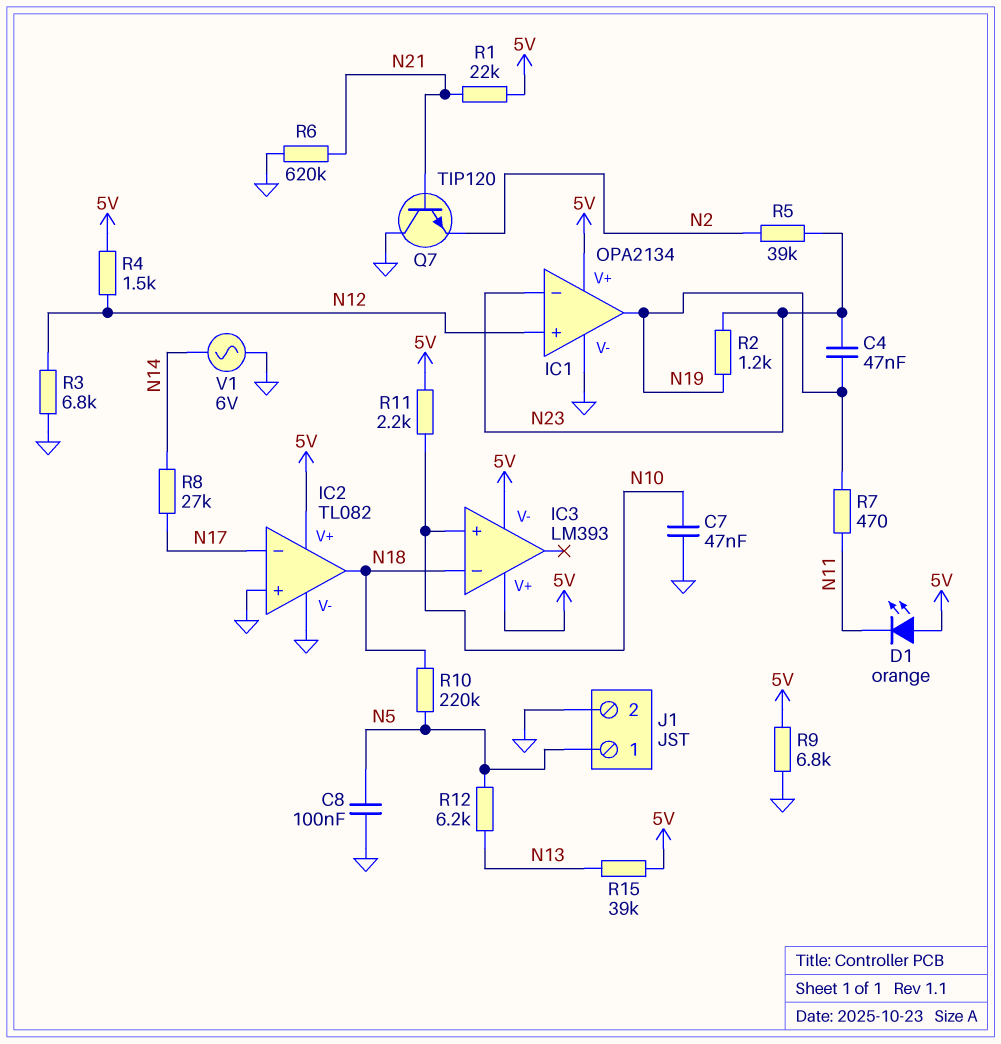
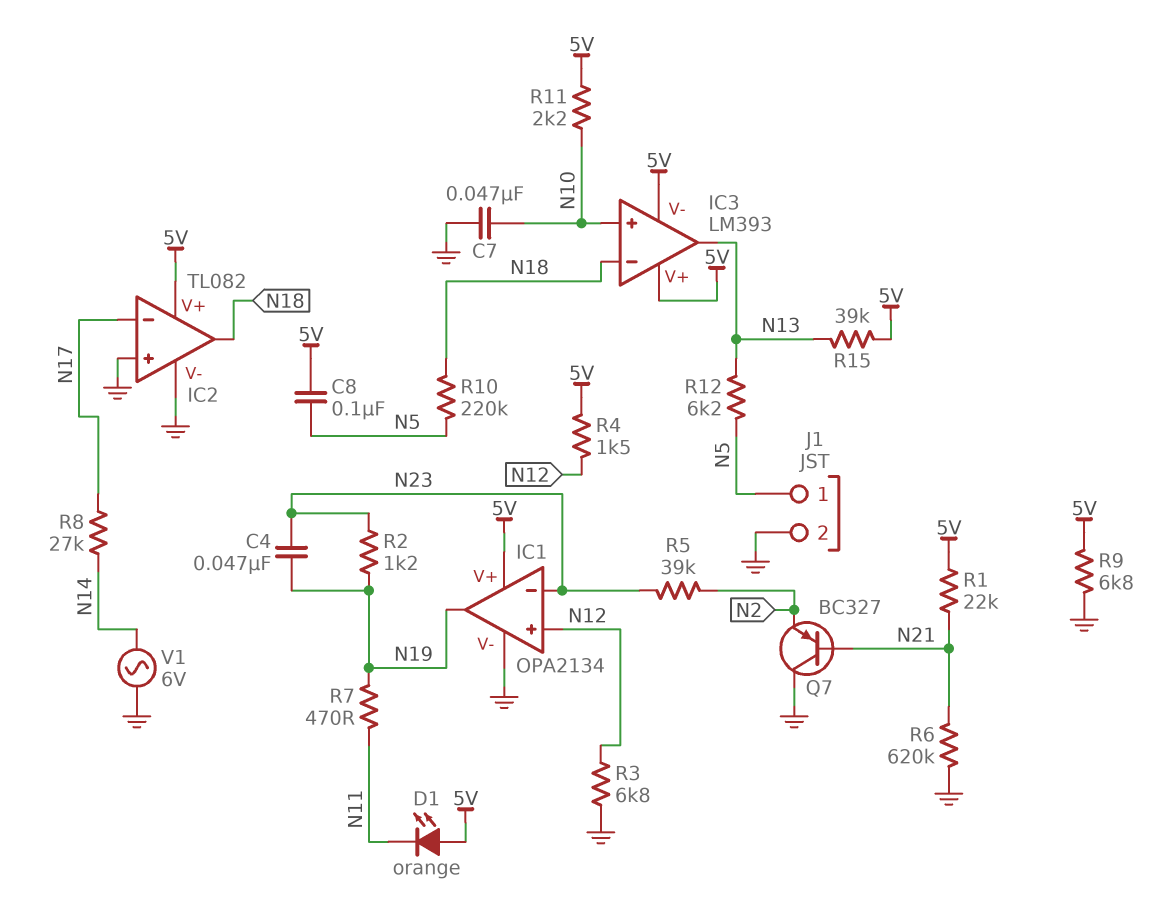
C8: 100nF (GND, N5) -> 100nF (5V, N5)
IC3 pin out: none -> N13
Q7: NPN TIP120 (B N21, C GND, E N2) -> PNP BC327 (B N21, C GND, E N2)

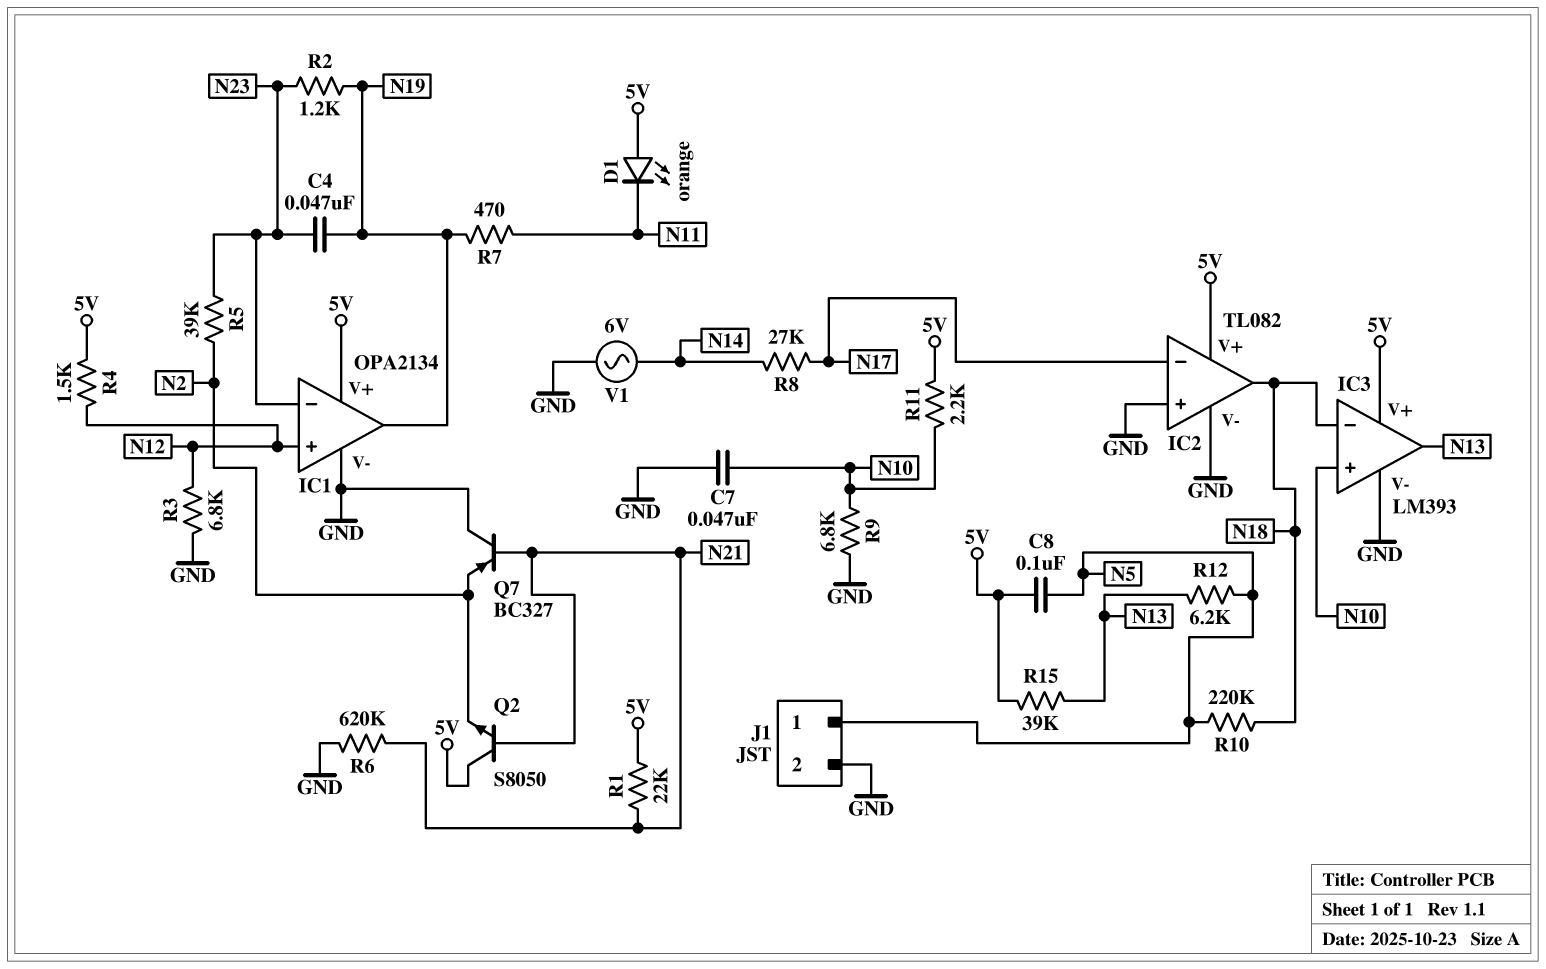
IC3 pin V-: 5V -> GND
Q2: none -> NPN S8050 (B N21, C 5V, E N2)
R9: 6.8k (5V, GND) -> 6.8k (GND, N10)

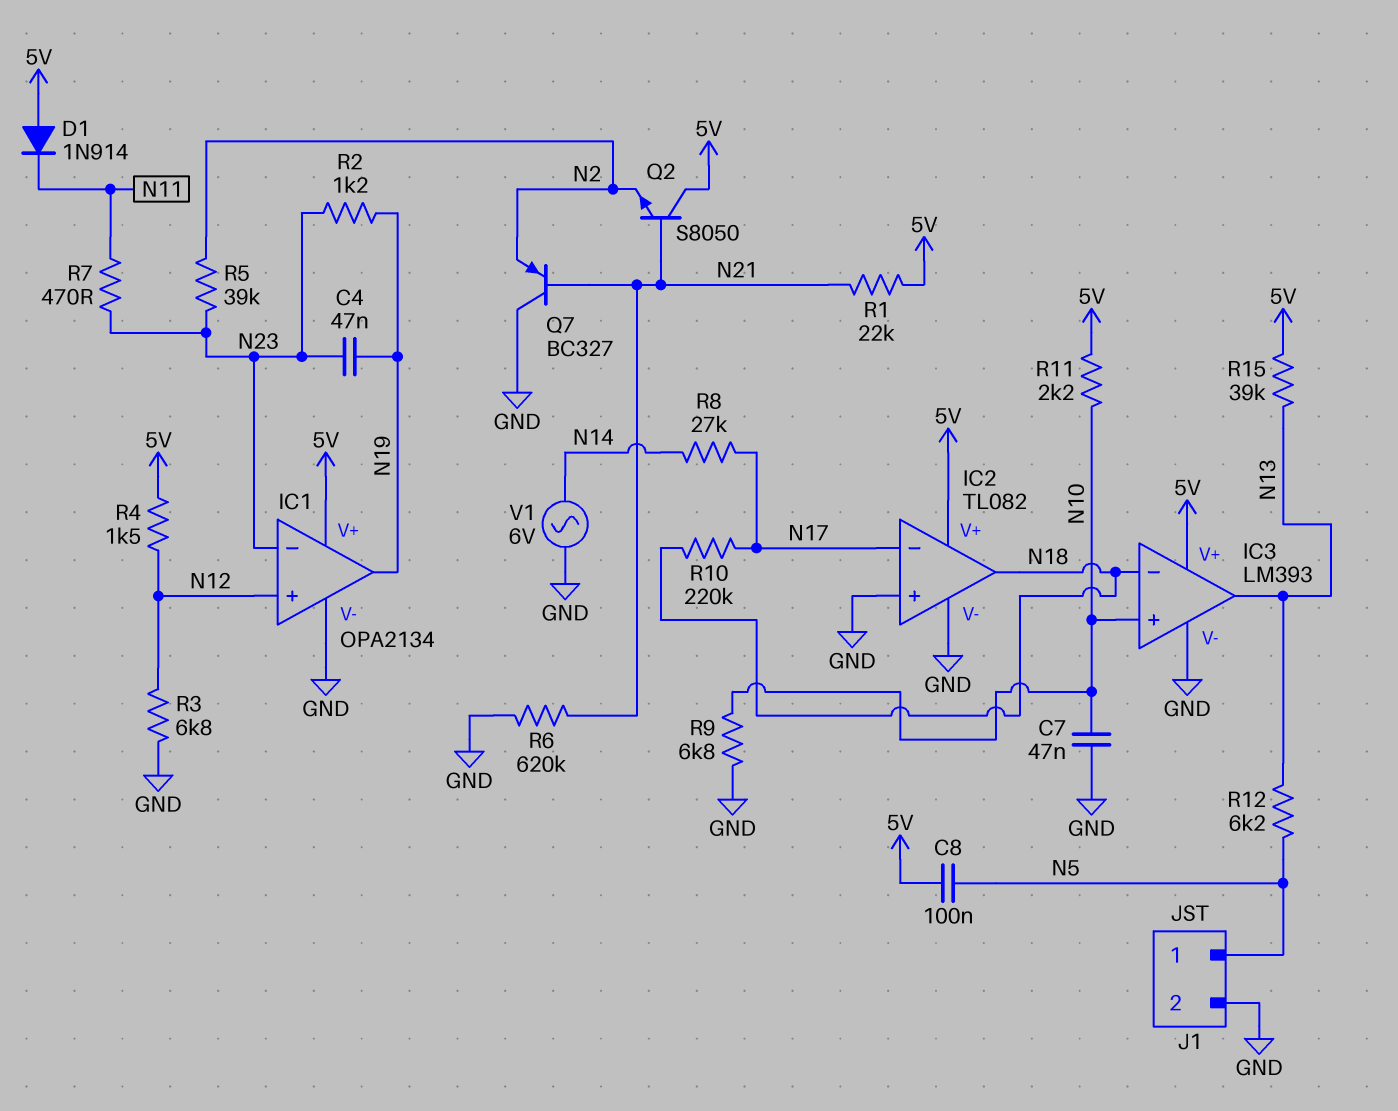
D1: LED orange (A 5V, K N11) -> diode 1N914 (A 5V, K N11)
R7: 470 (N11, N19) -> 470 (N11, N23)
R10: 220k (N5, N18) -> 220k (N17, N18)

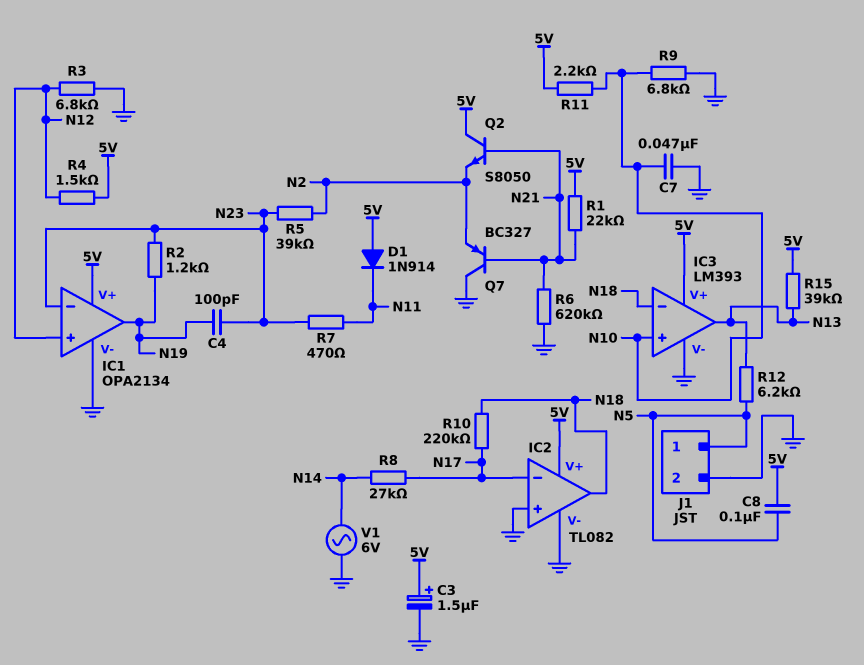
C3: none -> 1.5uF (plus 5V, minus GND)
C4: 47nF (N19, N23) -> 100pF (N19, N23)

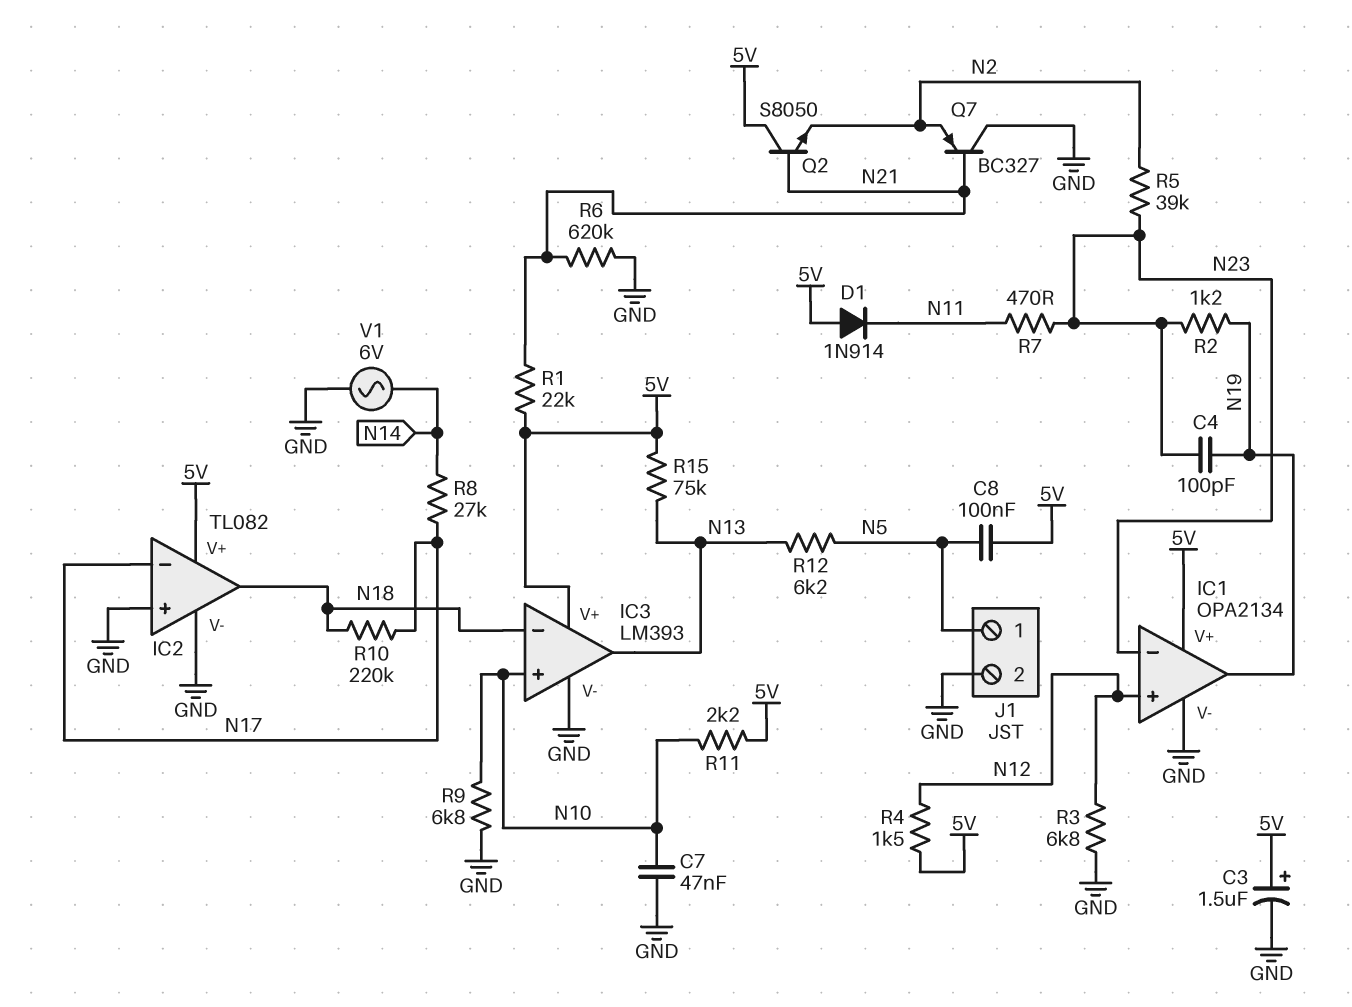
R15: 39k (5V, N13) -> 75k (5V, N13)

